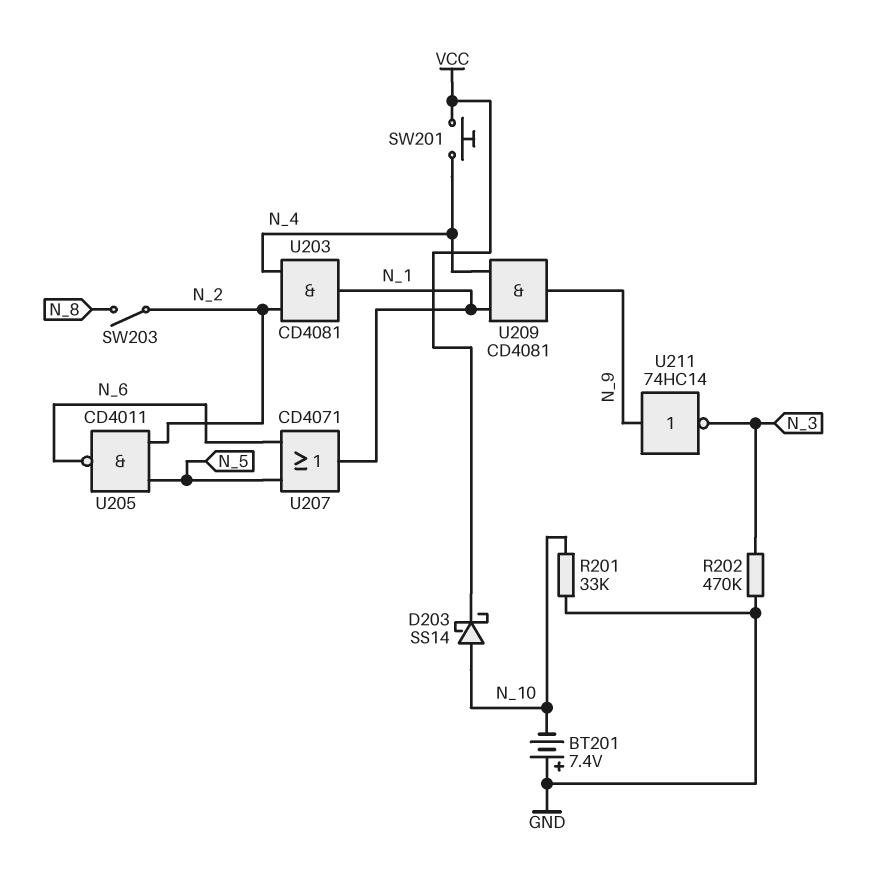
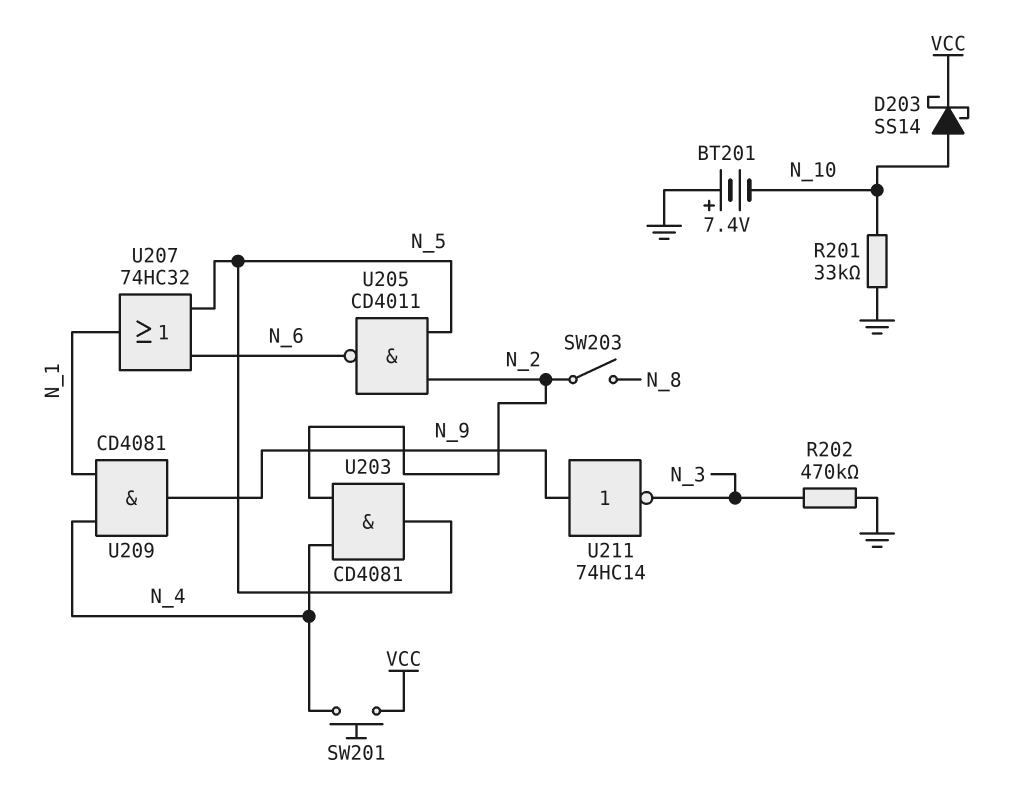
U203: AND CD4081 (in N_2, in N_4, out N_1) -> AND CD4081 (in N_2, in N_4, out N_5)
U207: OR CD4071 (in N_5, in N_6, out N_1) -> OR 74HC32 (in N_5, in N_6, out N_1)

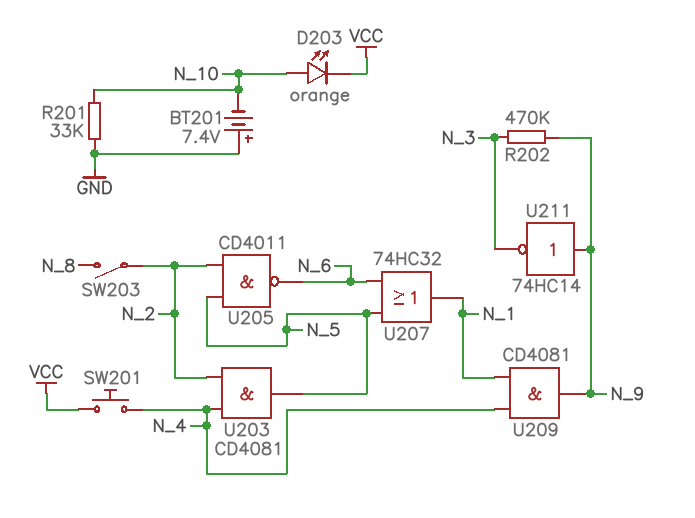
D203: schottky SS14 (A N_10, K VCC) -> LED orange (A N_10, K VCC)
R202: 470k (GND, N_3) -> 470k (N_3, N_9)

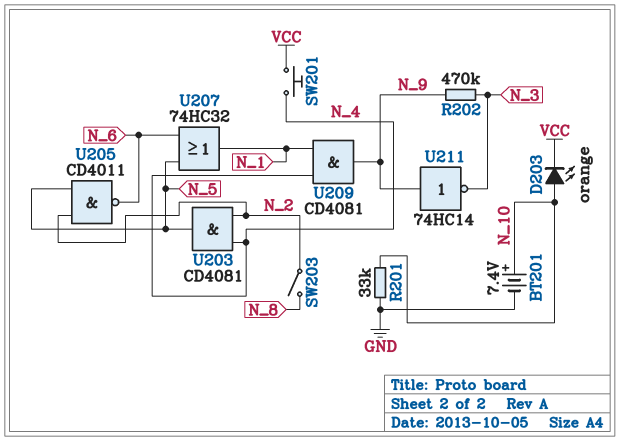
BT201: 7.4V (plus GND, minus N_10) -> 7.4V (plus N_10, minus GND)

